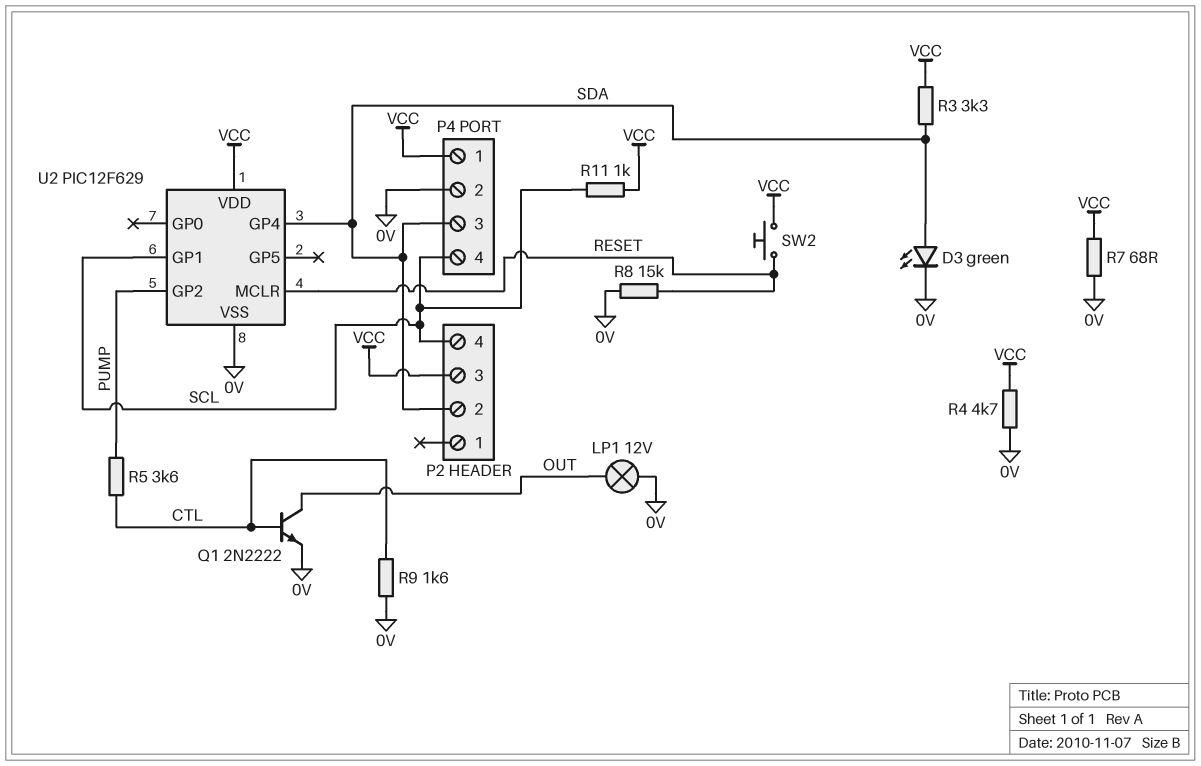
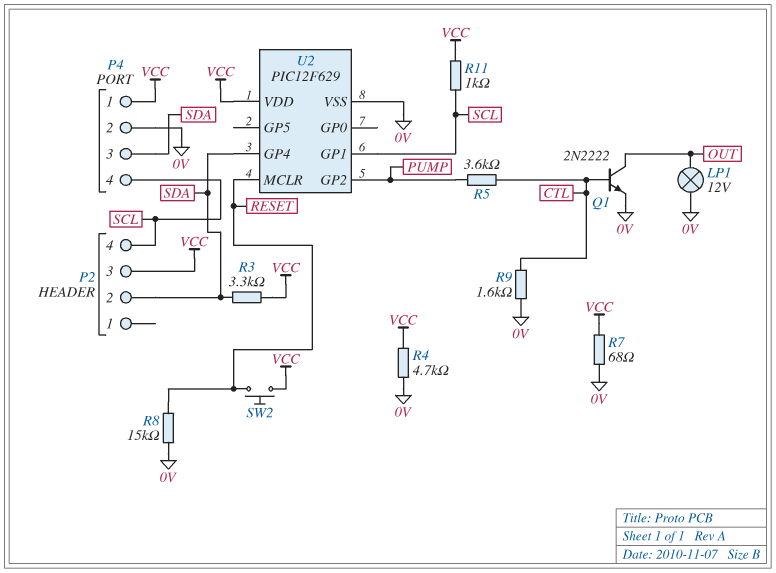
D3: LED green (A SDA, K 0V) -> none

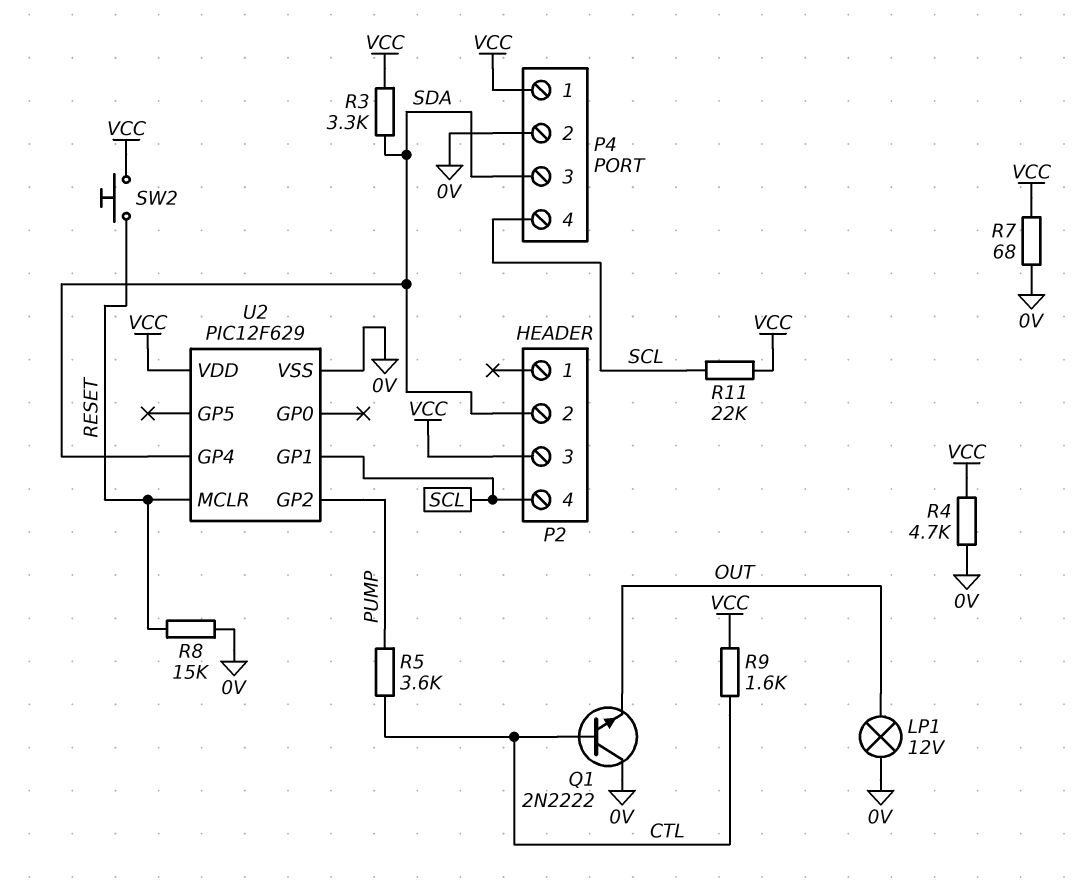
Q1: NPN 2N2222 (B CTL, C OUT, E 0V) -> NPN 2N2222 (B CTL, C 0V, E OUT)
R9: 1.6k (0V, CTL) -> 1.6k (CTL, VCC)
R11: 1k (SCL, VCC) -> 22k (SCL, VCC)

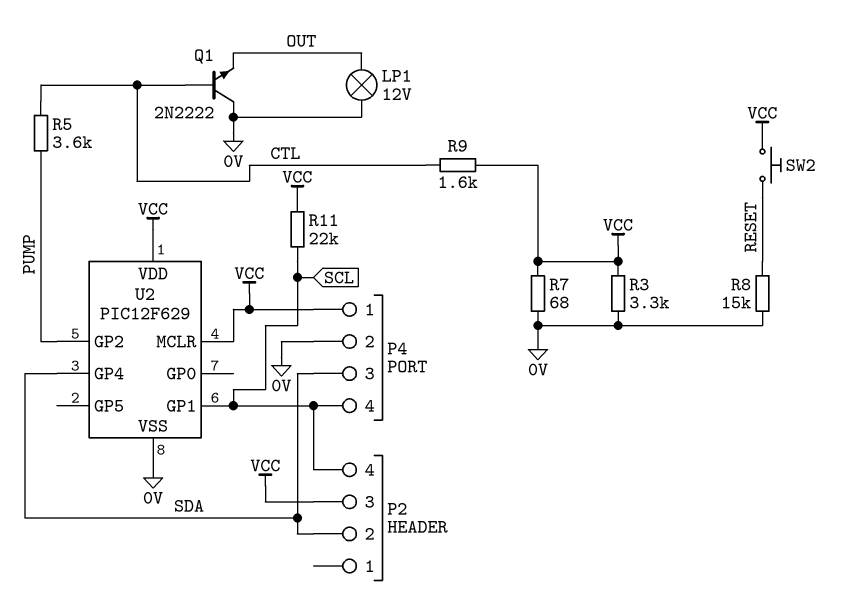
R3: 3.3k (SDA, VCC) -> 3.3k (0V, VCC)
R4: 4.7k (0V, VCC) -> none
U2 pin MCLR: RESET -> VCC

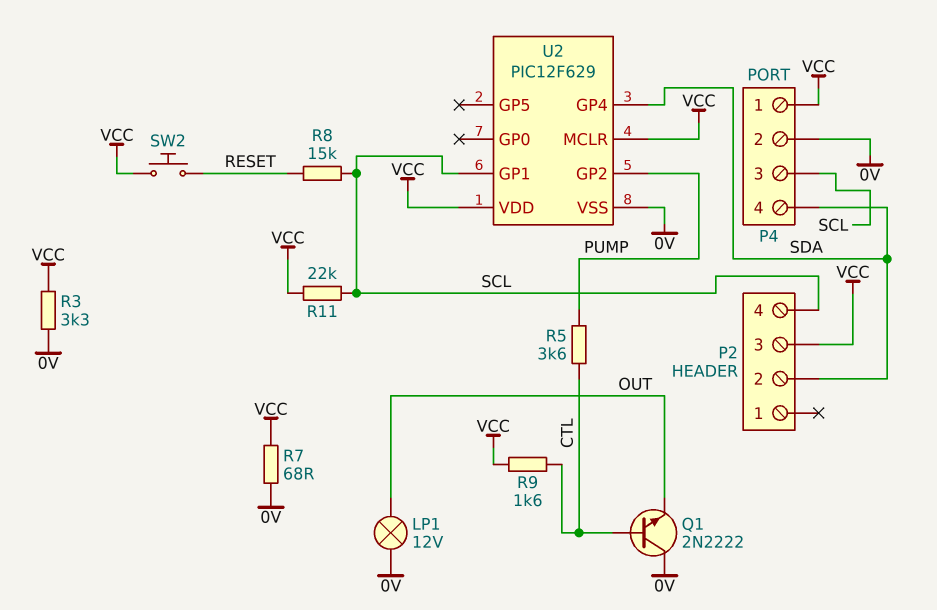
P4 pin 3: SDA -> SCL
P4 pin 4: SCL -> SDA
R8: 15k (0V, RESET) -> 15k (RESET, SCL)

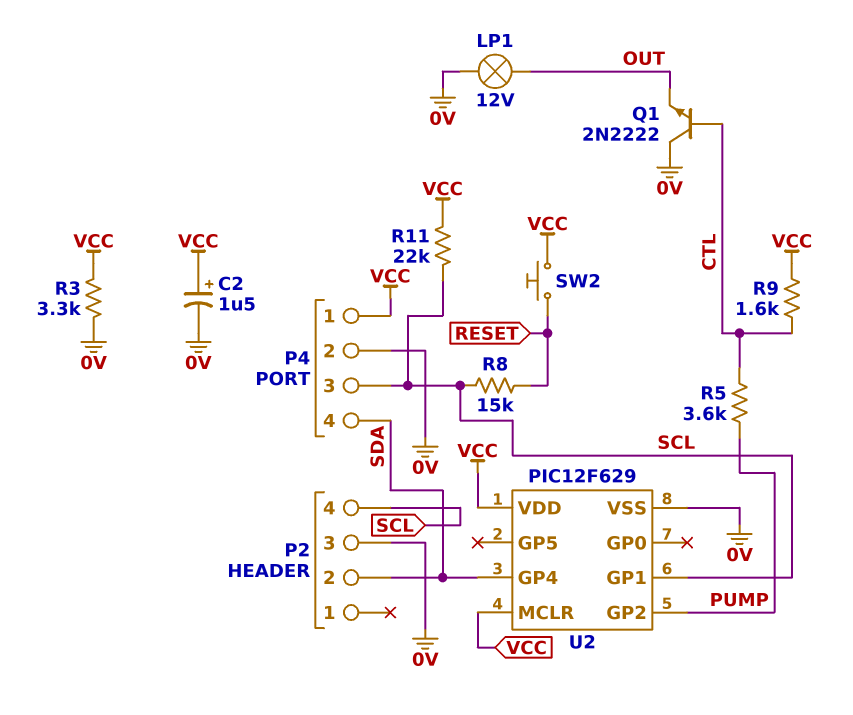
C2: none -> 1.5uF (plus VCC, minus 0V)
P2 pin 3: VCC -> 0V
R7: 68 (0V, VCC) -> none

